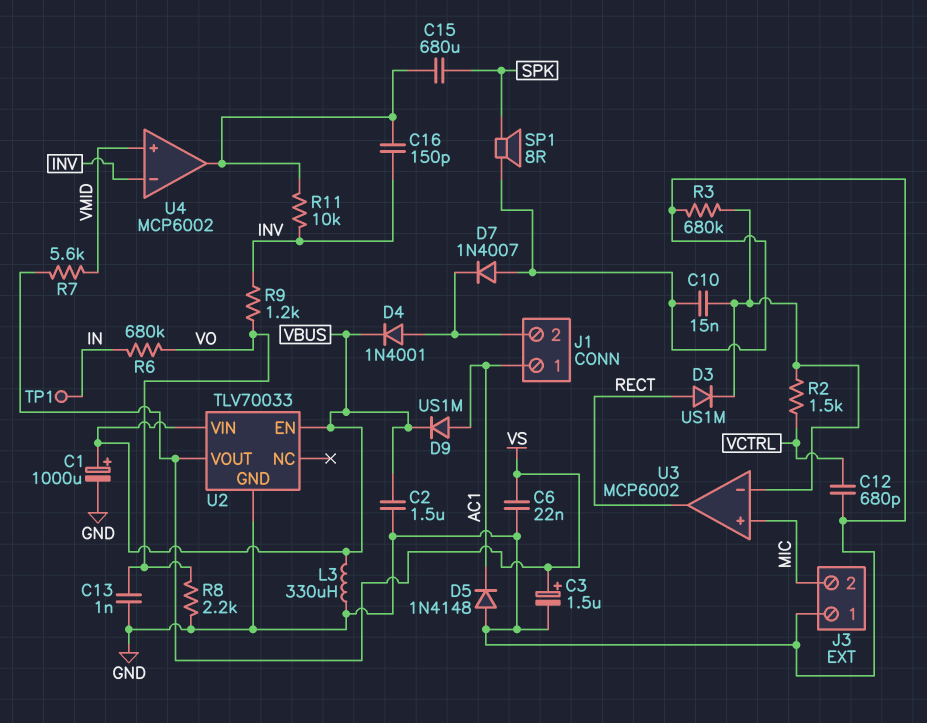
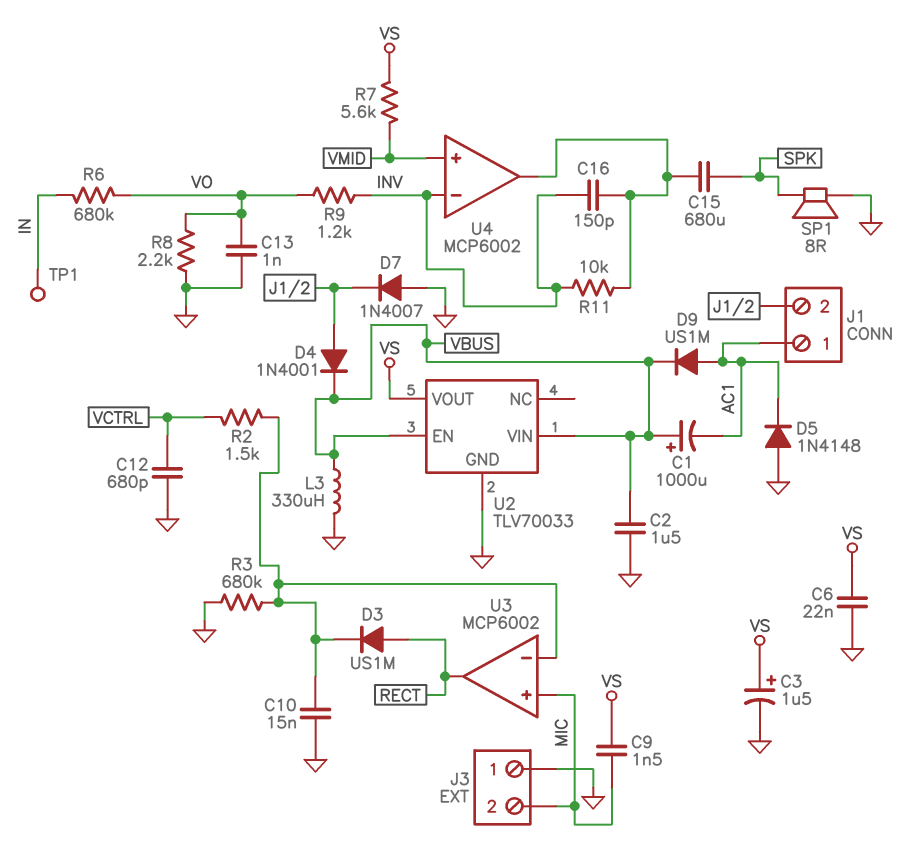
C1: 1000uF (plus VBUS, minus GND) -> 1000uF (plus VBUS, minus AC1)
C9: none -> 1.5nF (MIC, VS)

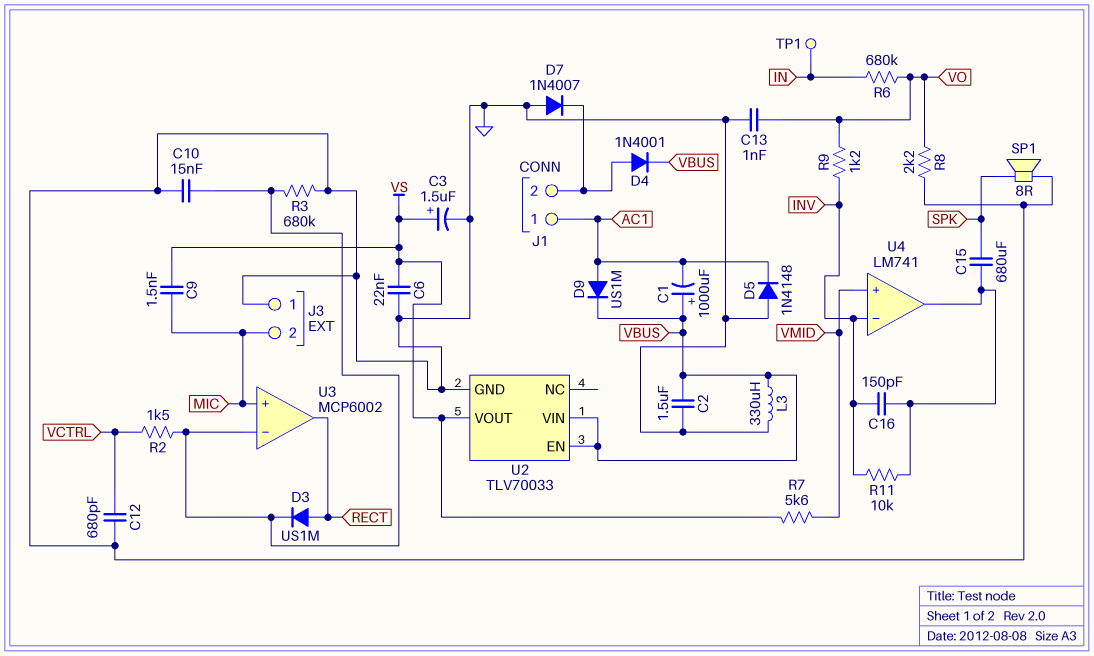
U4: MCP6002 -> LM741

